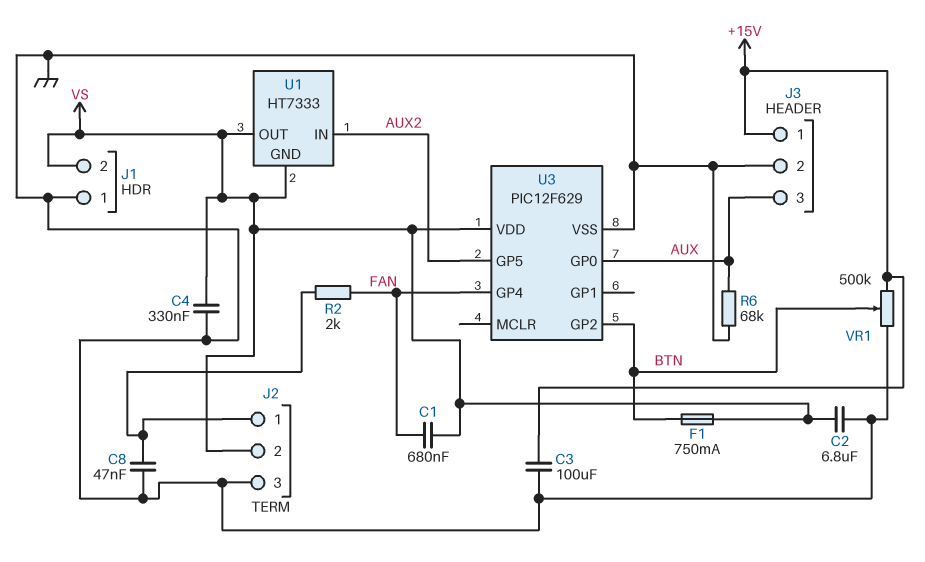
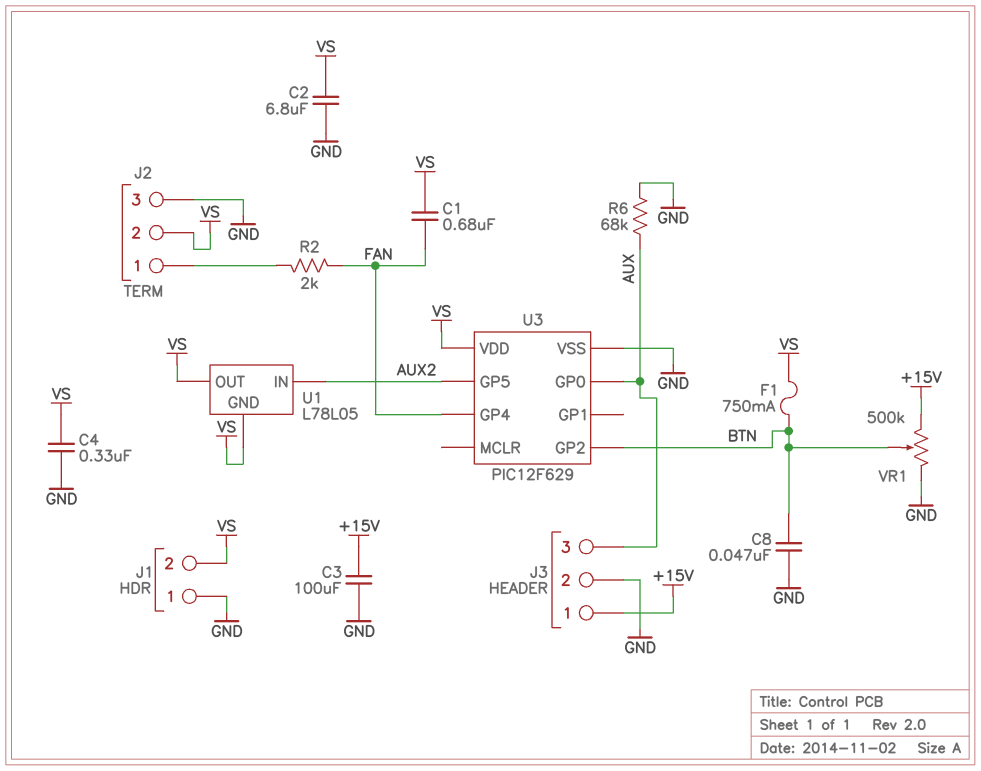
C8: 47nF (GND, J2/1) -> 47nF (BTN, GND)
U1: HT7333 -> L78L05

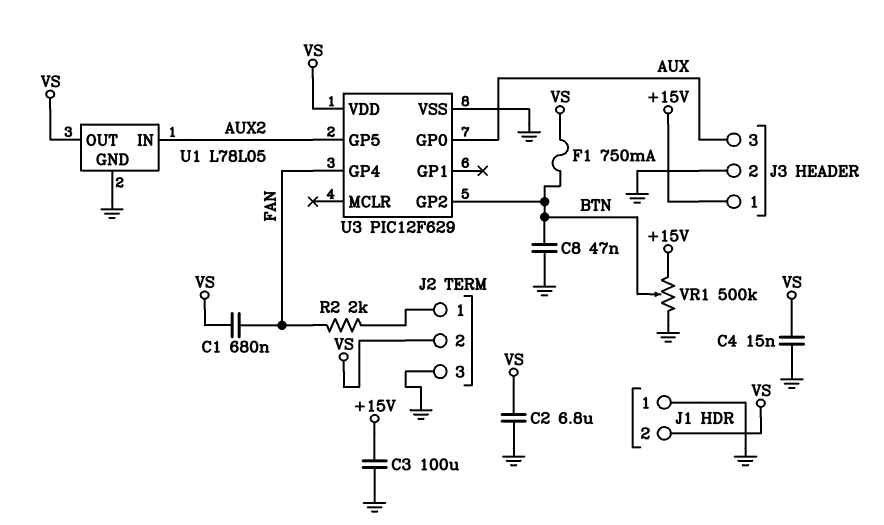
C4: 330nF (GND, VS) -> 15nF (GND, VS)
R6: 68k (AUX, GND) -> none
U1 pin GND: VS -> GND

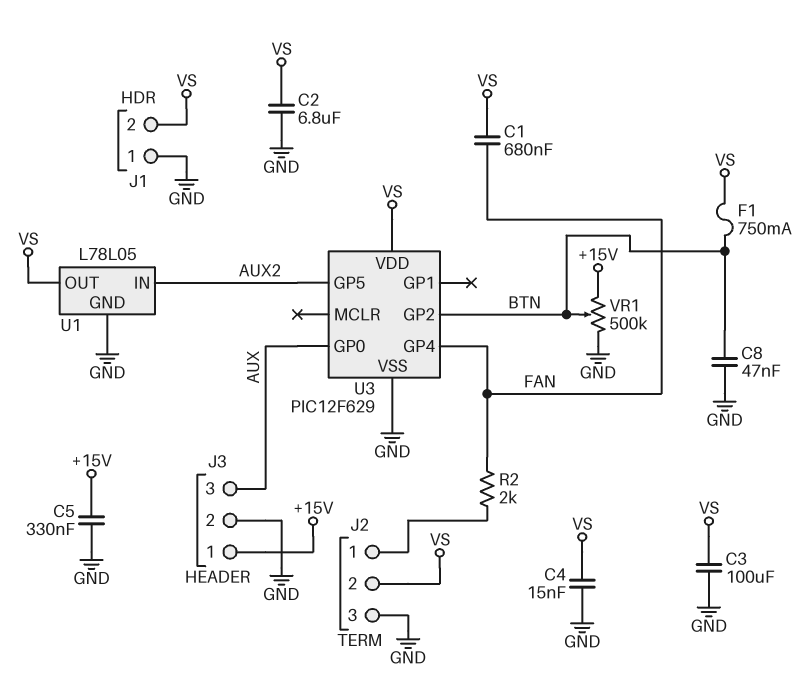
C3: 100uF (+15V, GND) -> 100uF (GND, VS)
C5: none -> 330nF (+15V, GND)

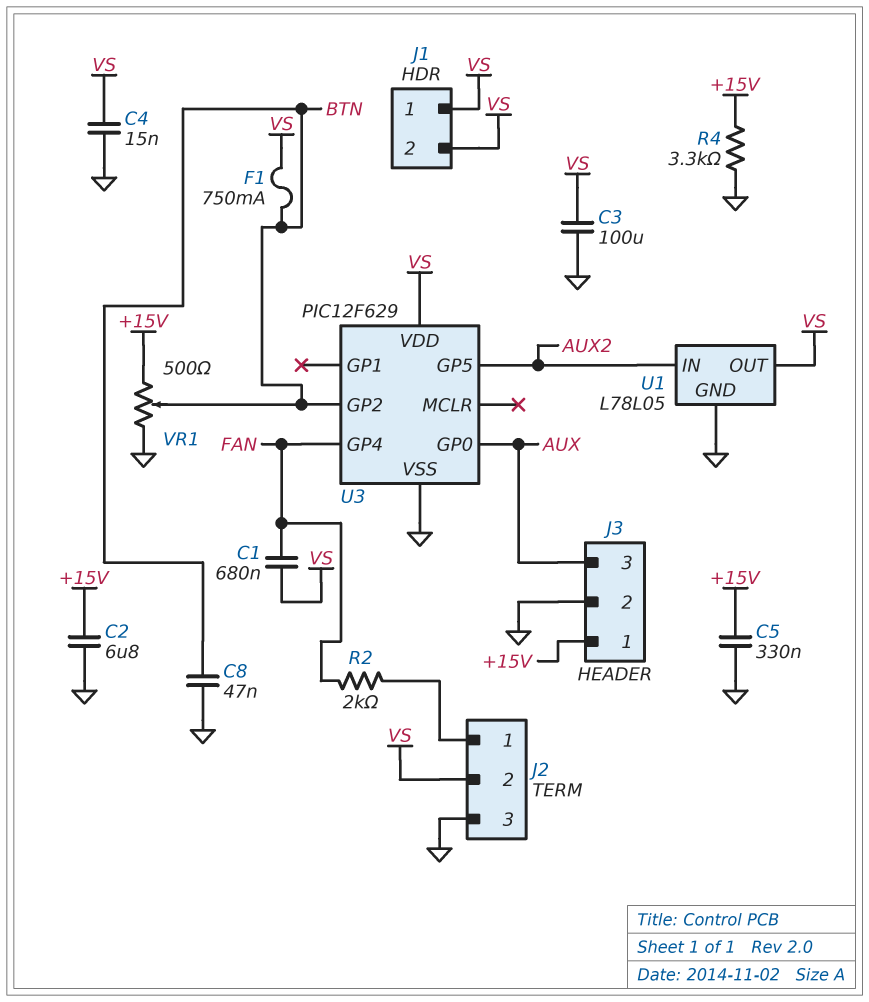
C2: 6.8uF (GND, VS) -> 6.8uF (+15V, GND)
J1 pin 1: GND -> VS
R4: none -> 3.3k (+15V, GND)
VR1: 500k (+15V, GND, wiper BTN) -> 500 (+15V, GND, wiper BTN)

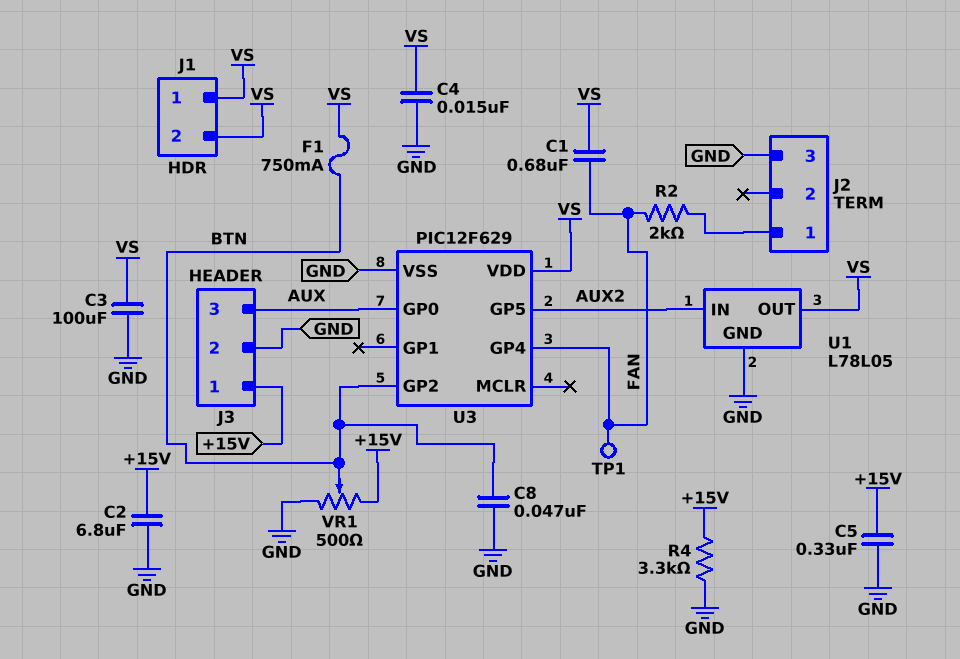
J2 pin 2: VS -> none
TP1: none -> test point (FAN)

